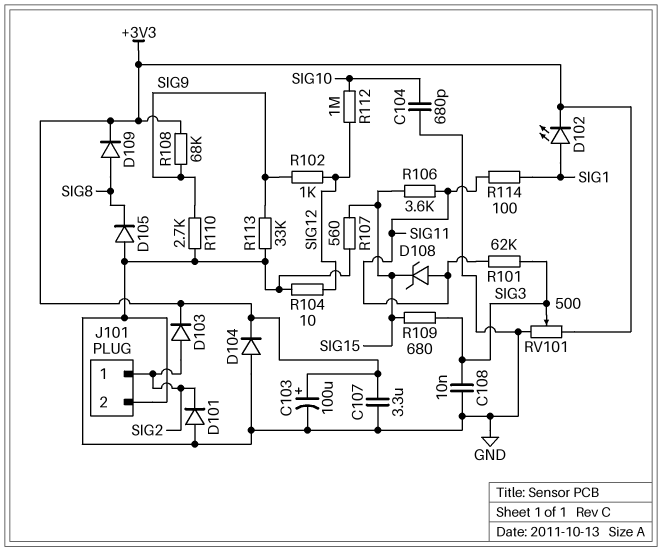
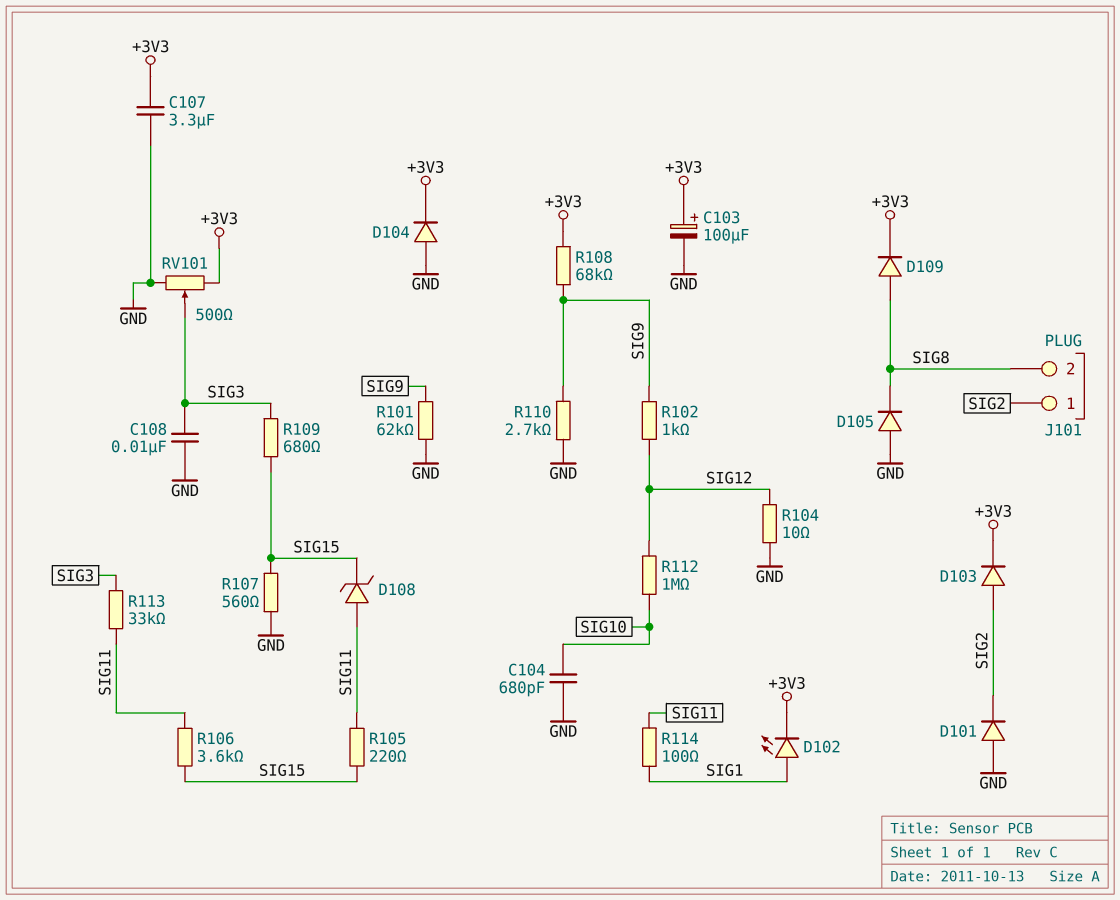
J101 pin 2: GND -> SIG8
R101: 62k (SIG3, SIG11) -> 62k (GND, SIG9)
R105: none -> 220 (SIG11, SIG15)
R113: 33k (GND, SIG9) -> 33k (SIG3, SIG11)

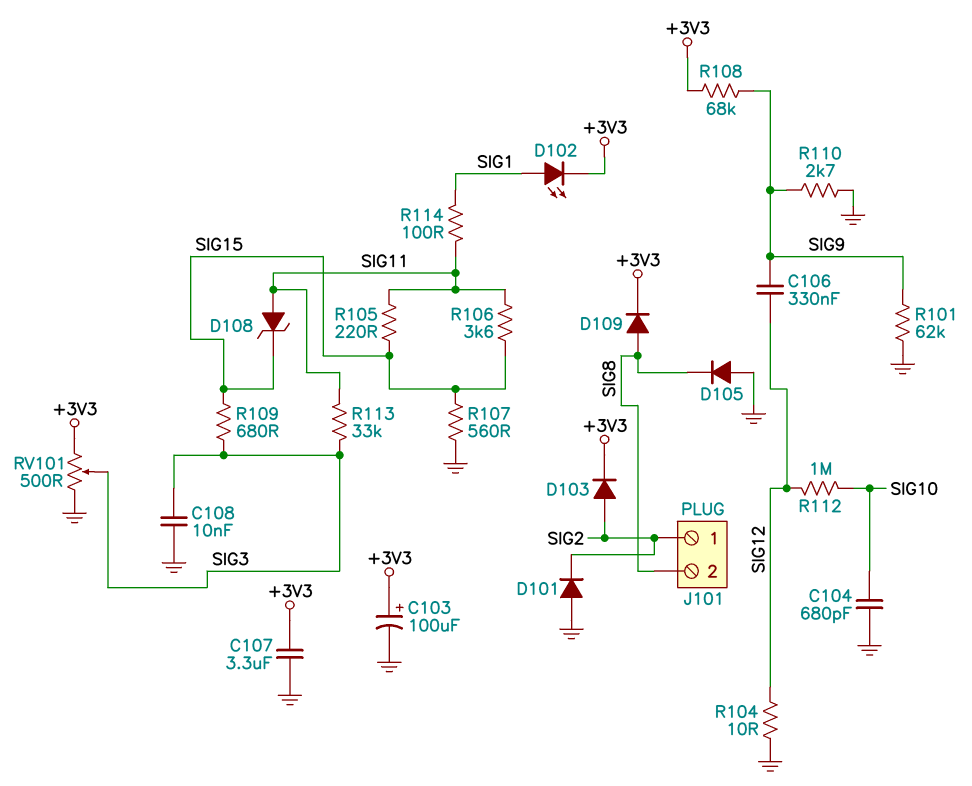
C106: none -> 330nF (SIG9, SIG12)
D104: diode (A GND, K +3V3) -> none
R102: 1k (SIG9, SIG12) -> none

